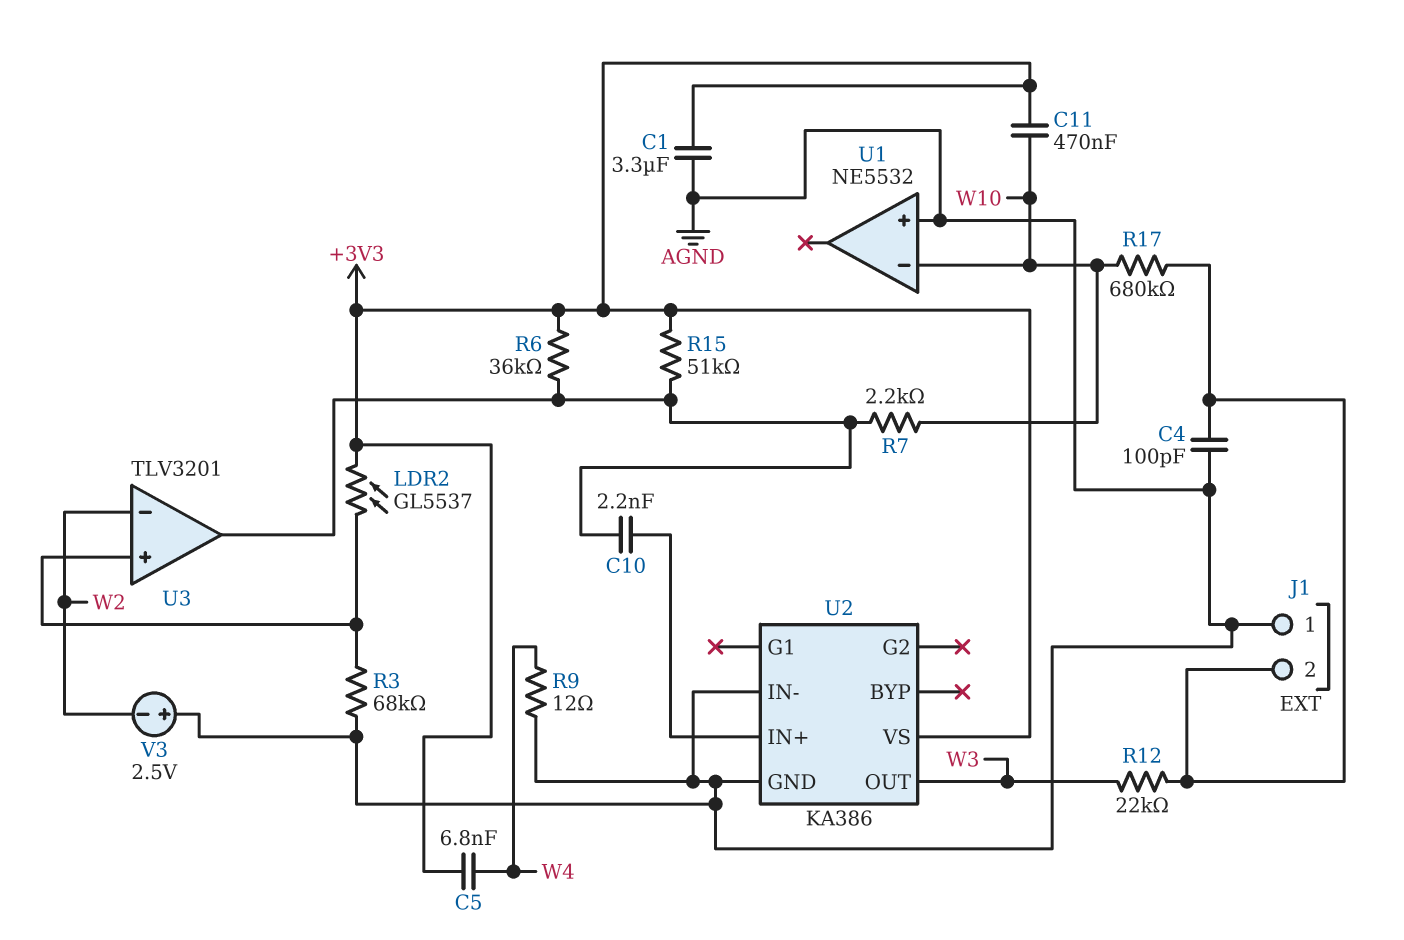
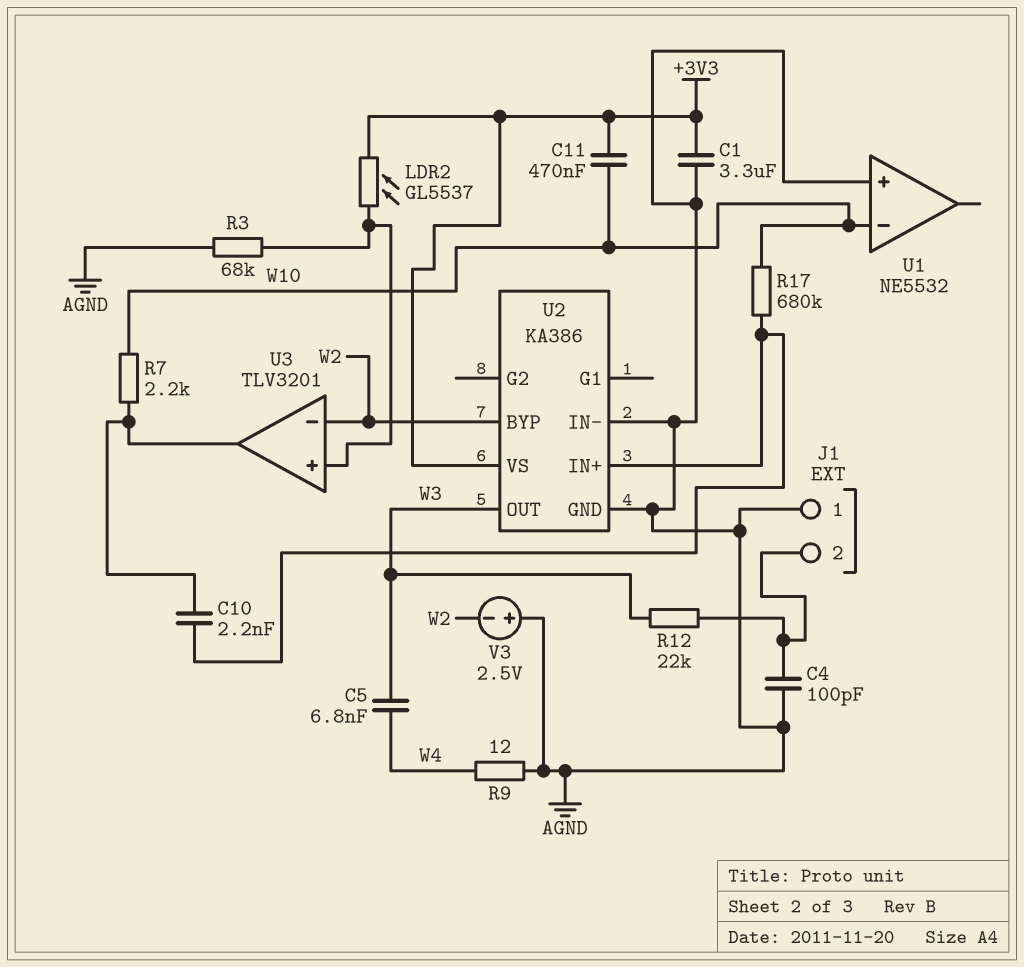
C5: 6.8nF (+3V3, W4) -> 6.8nF (W3, W4)
R6: 36k (+3V3, U3/out) -> none
R15: 51k (+3V3, U3/out) -> none
R17: 680k (J1/2, W10) -> 680k (U2/IN+, W10)
U2 pin BYP: none -> W2

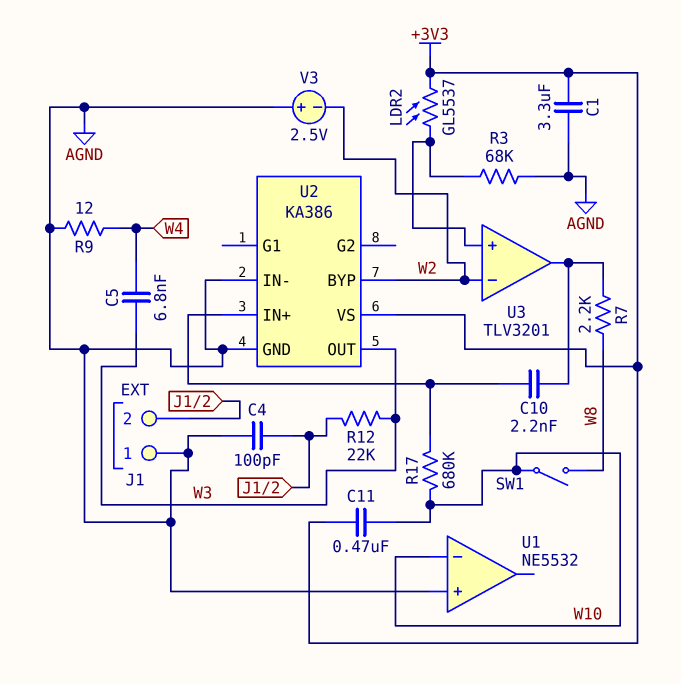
R7: 2.2k (U3/out, W10) -> 2.2k (U3/out, W8)
SW1: none -> switch (W8, W10)

